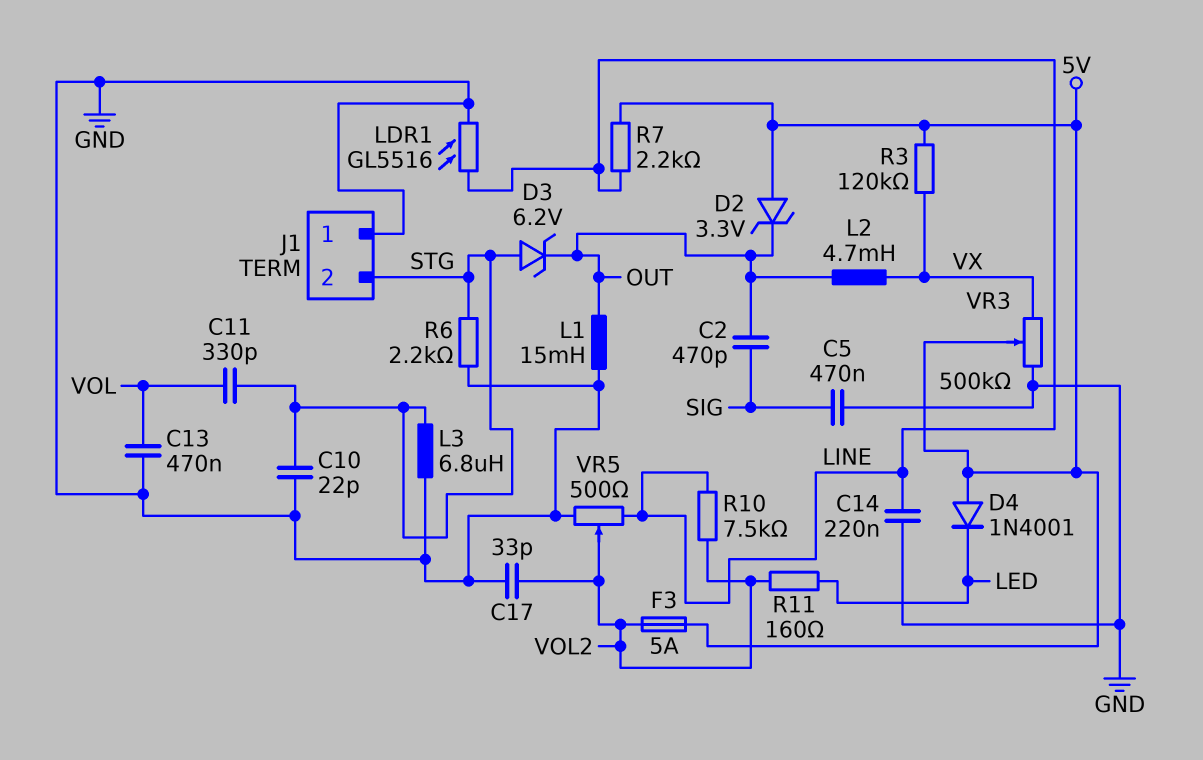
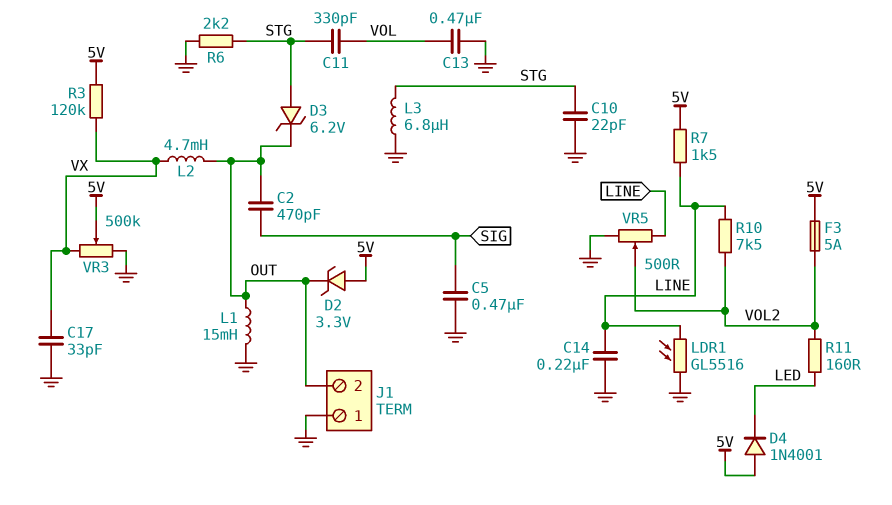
C17: 33pF (GND, VOL2) -> 33pF (GND, VX)
J1 pin 2: STG -> OUT
R7: 2.2k (5V, LINE) -> 1.5k (5V, LINE)

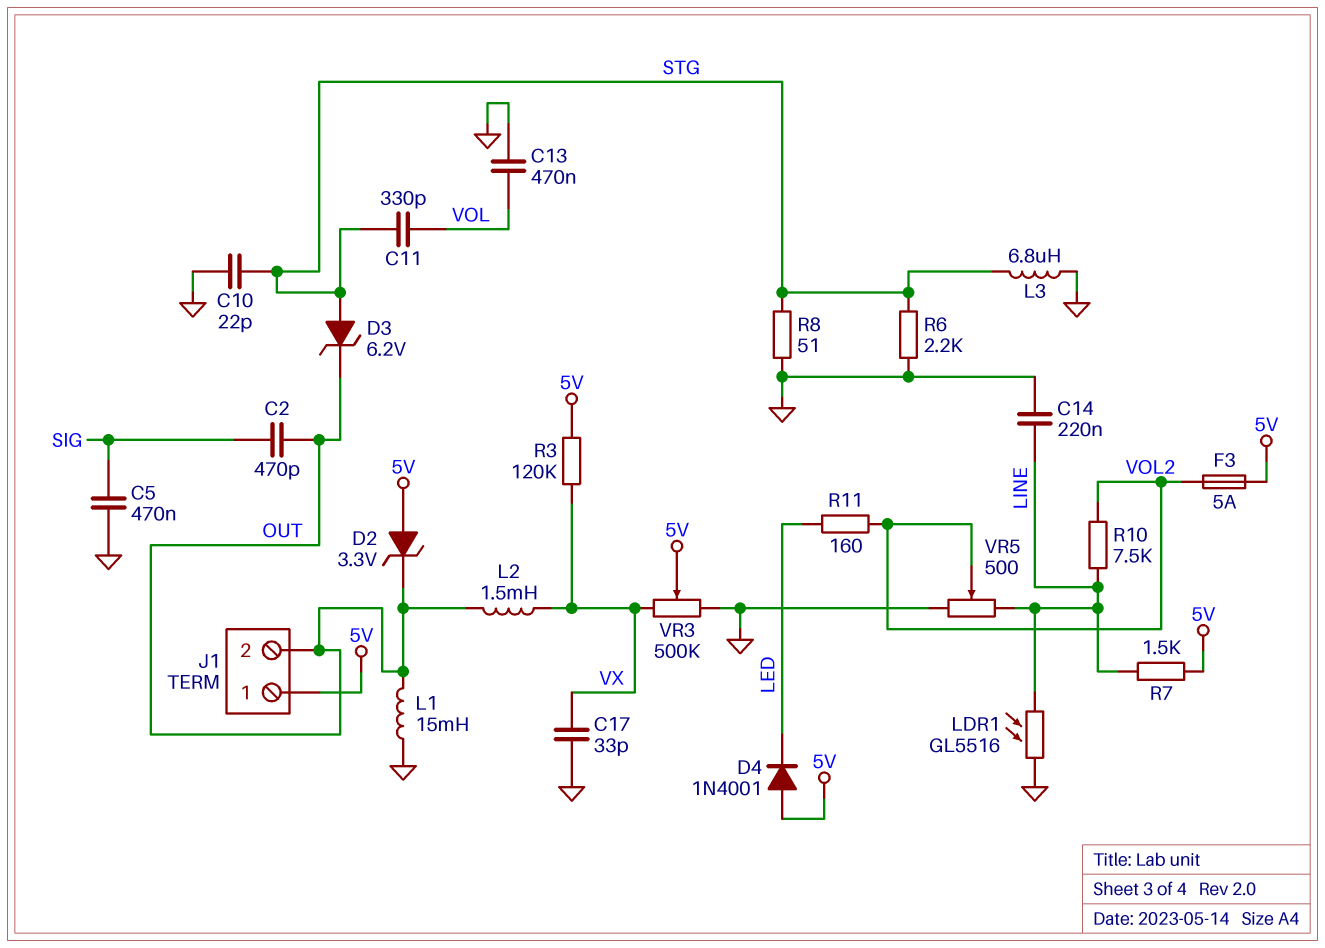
J1 pin 1: GND -> 5V
L2: 4.7mH (OUT, VX) -> 1.5mH (OUT, VX)
R8: none -> 51 (GND, STG)

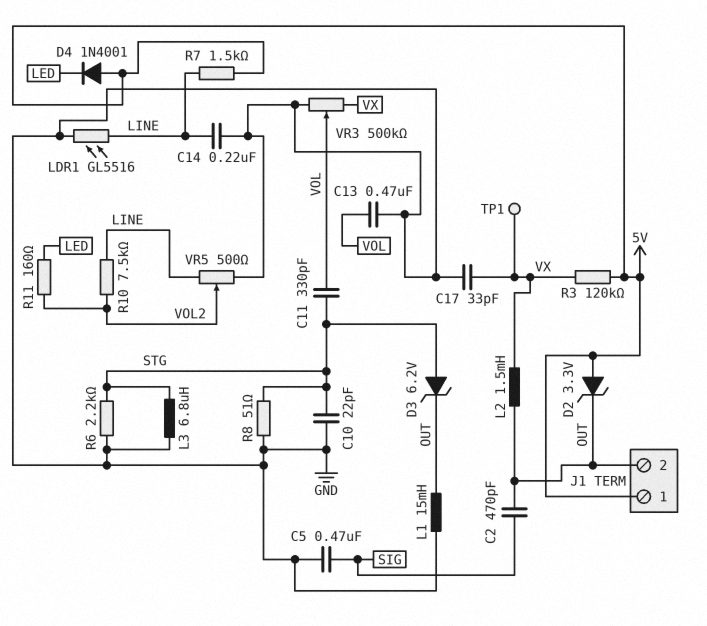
F3: 5A (5V, VOL2) -> none
TP1: none -> test point (VX)
VR3: 500k (GND, VX, wiper 5V) -> 500k (GND, VX, wiper VOL)

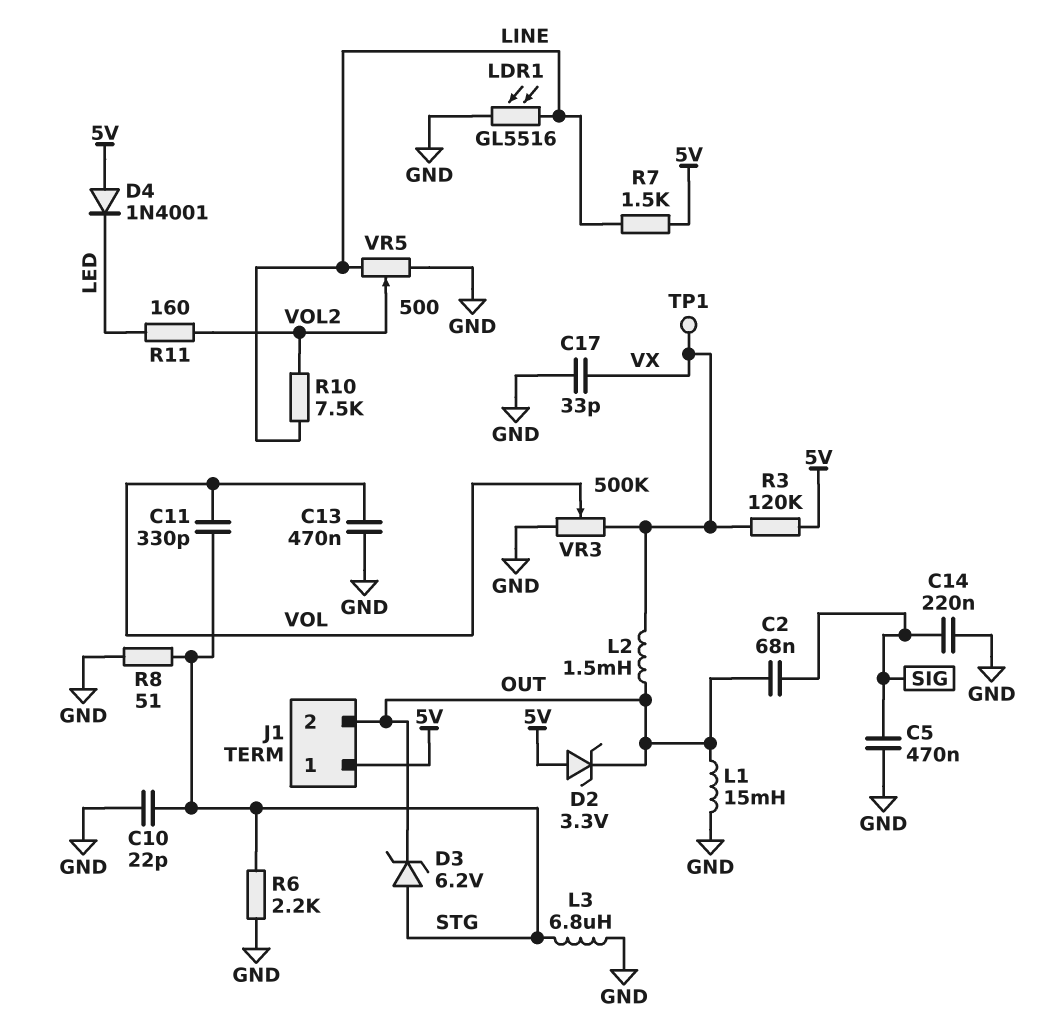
C2: 470pF (OUT, SIG) -> 68nF (OUT, SIG)
C14: 220nF (GND, LINE) -> 220nF (GND, SIG)

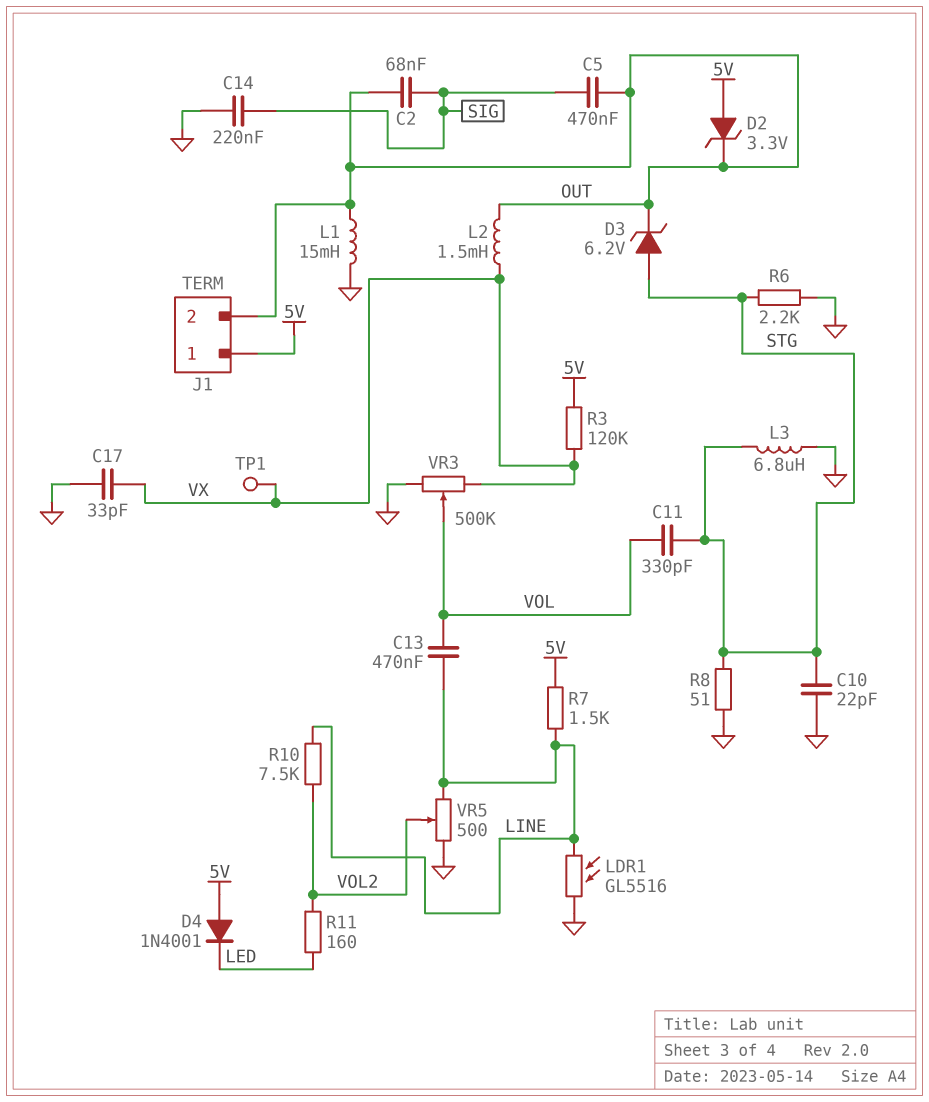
C5: 470nF (GND, SIG) -> 470nF (OUT, SIG)
C13: 470nF (GND, VOL) -> 470nF (LINE, VOL)

